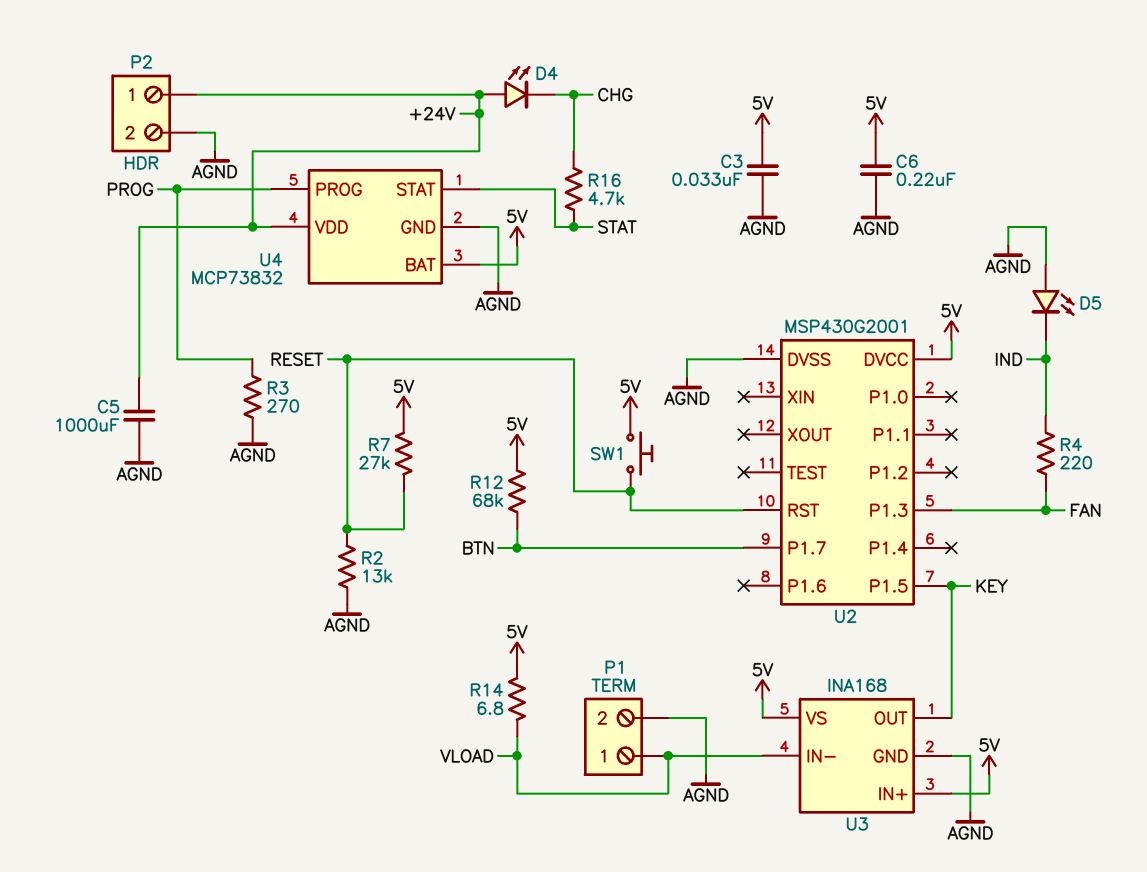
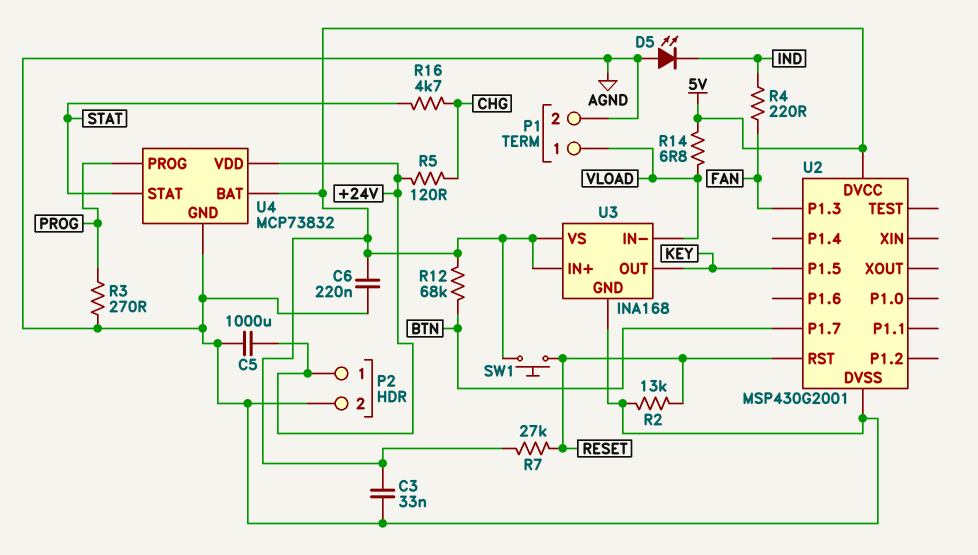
D4: LED (A +24V, K CHG) -> none
R5: none -> 120 (+24V, CHG)

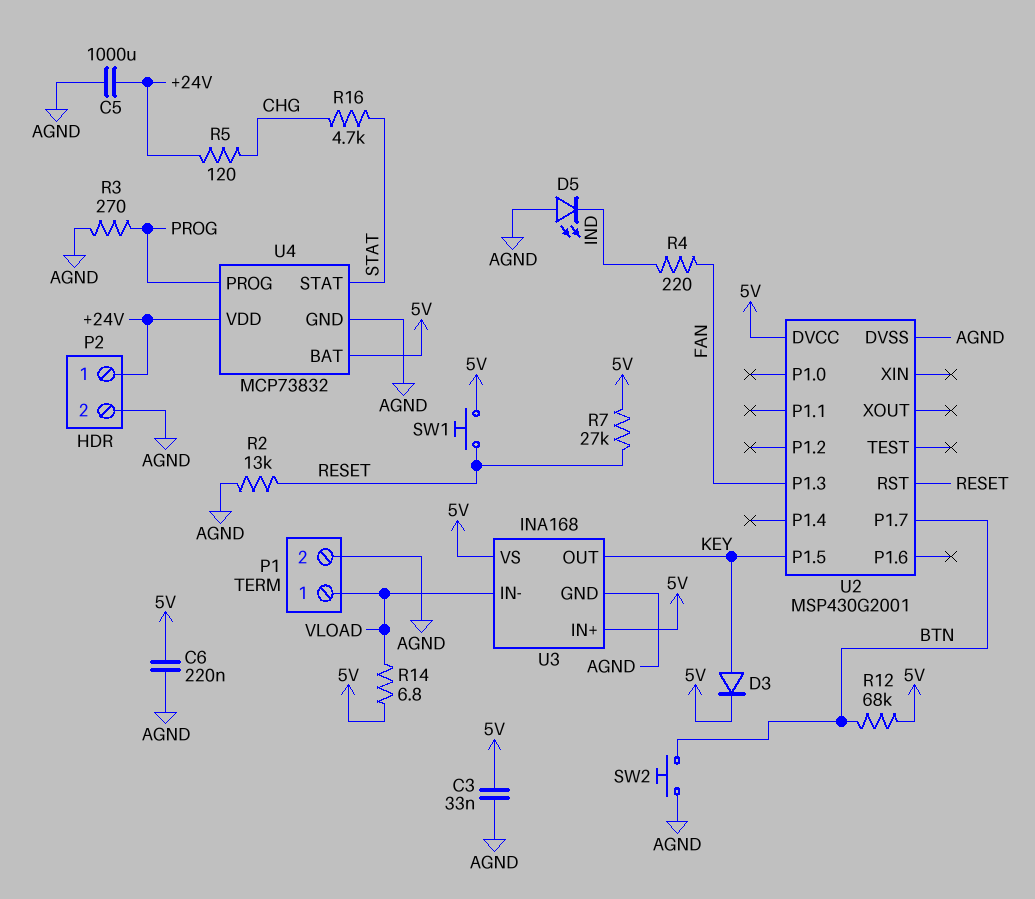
D3: none -> diode (A KEY, K 5V)
SW2: none -> button (AGND, BTN)

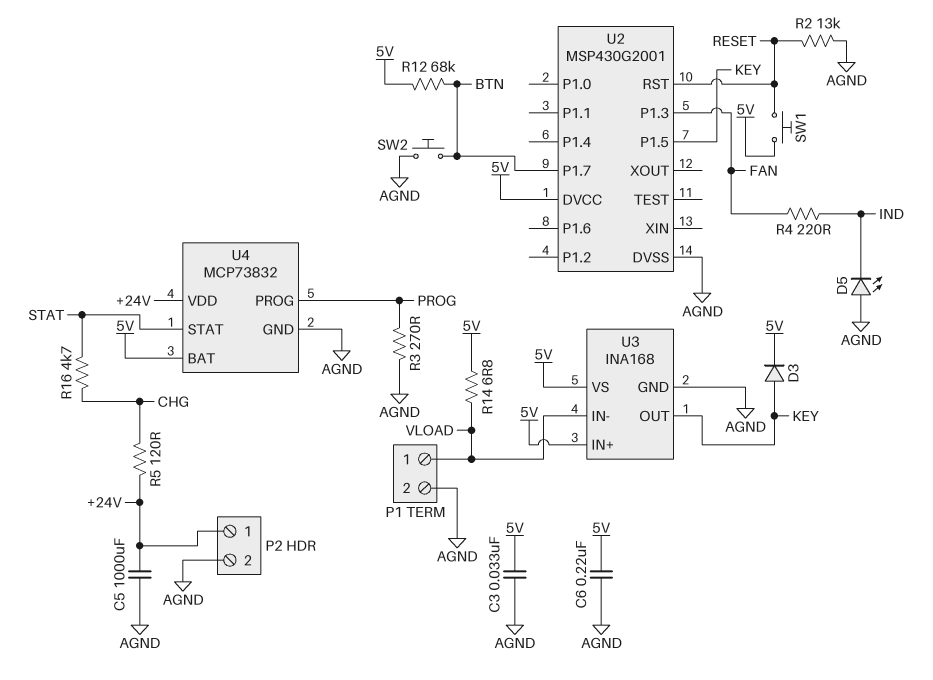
R7: 27k (5V, RESET) -> none

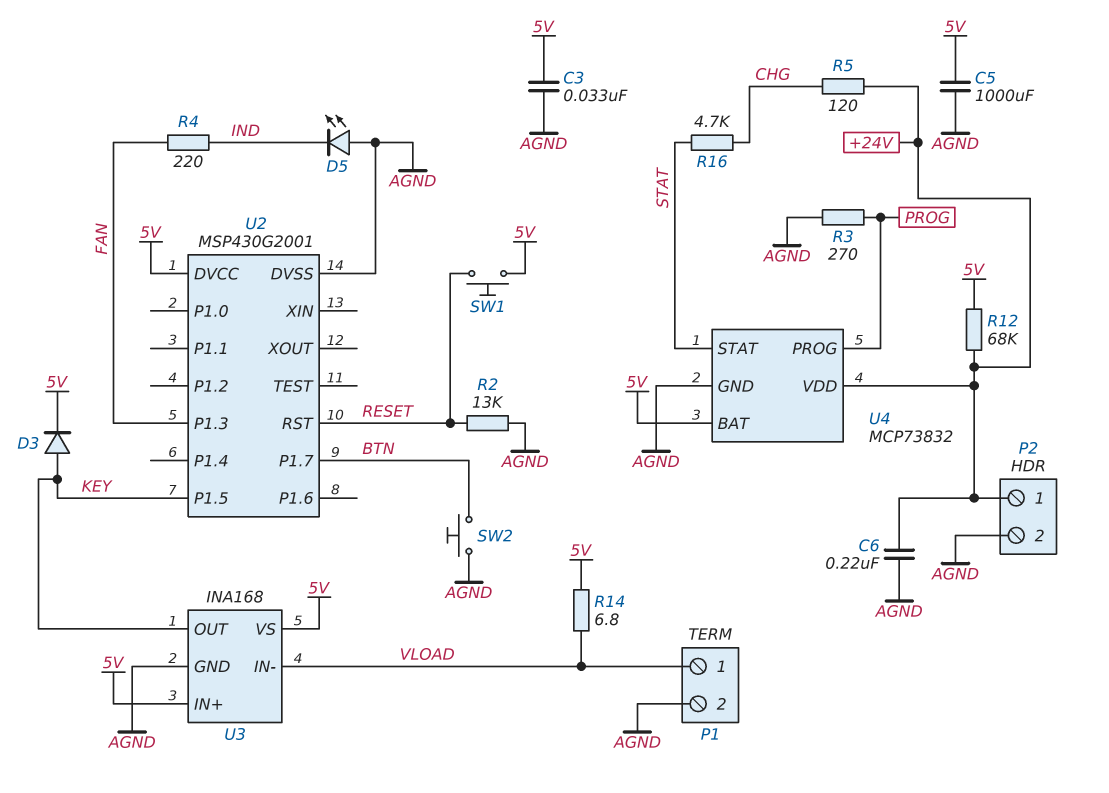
C5: 1000uF (+24V, AGND) -> 1000uF (5V, AGND)
C6: 220nF (5V, AGND) -> 220nF (+24V, AGND)
R12: 68k (5V, BTN) -> 68k (+24V, 5V)

